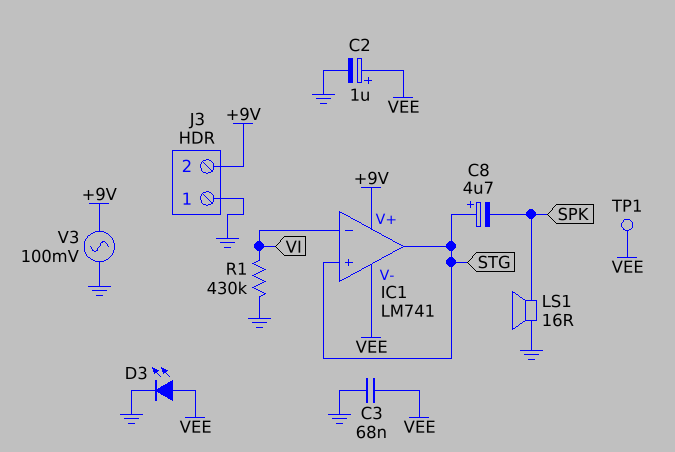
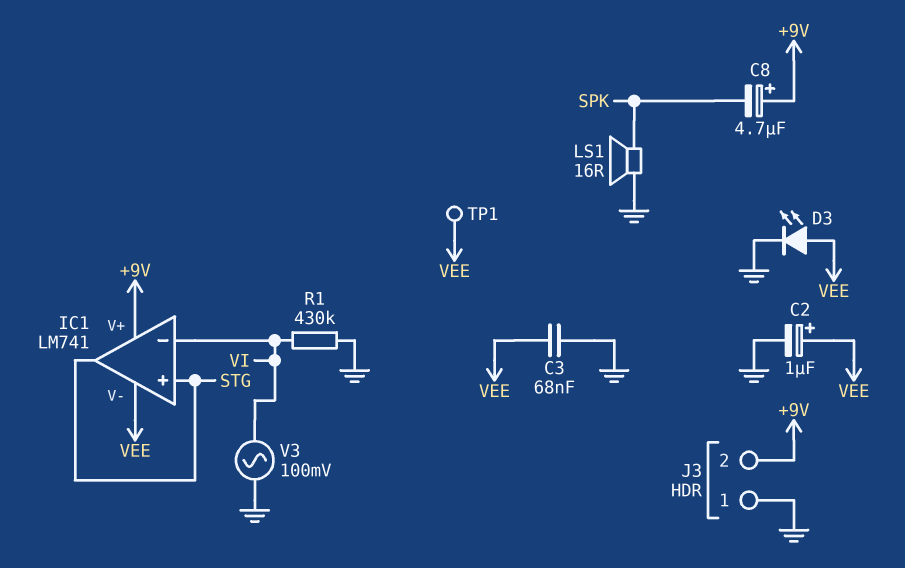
C8: 4.7uF (plus STG, minus SPK) -> 4.7uF (plus +9V, minus SPK)
V3: AC 100mV (+9V, GND) -> AC 100mV (GND, VI)

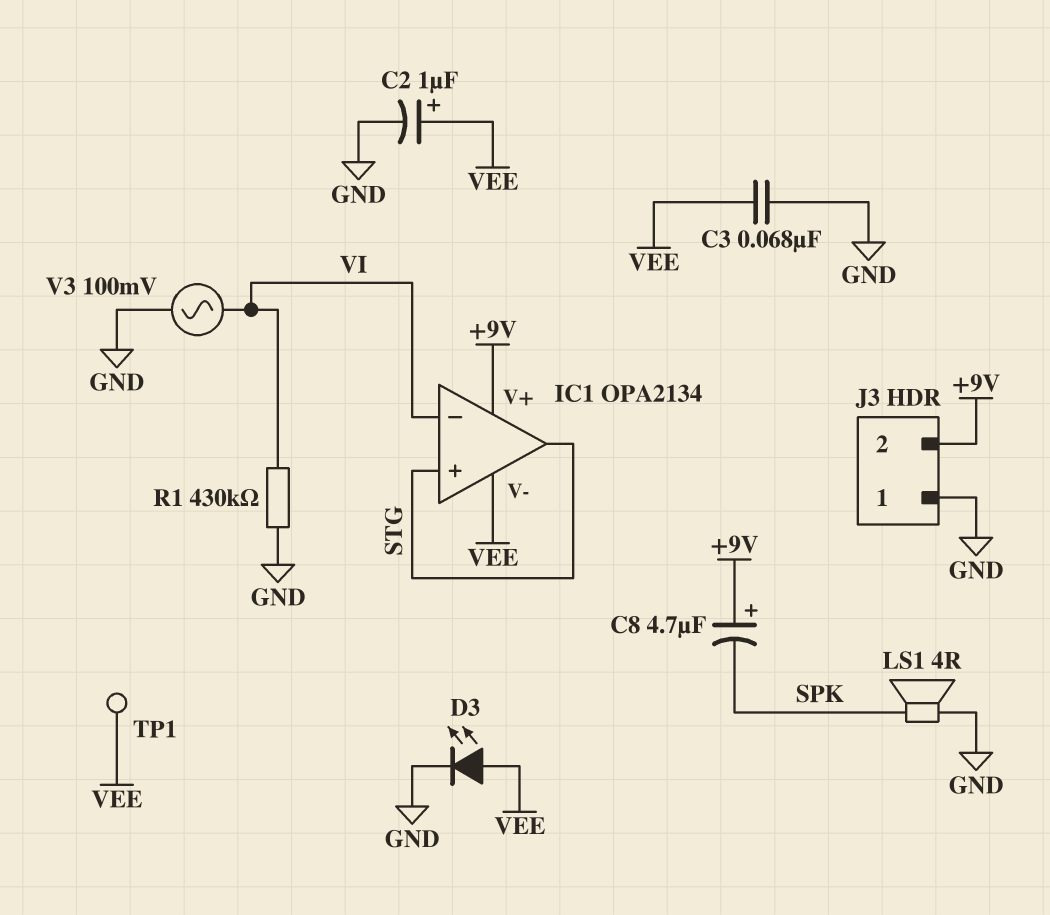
IC1: LM741 -> OPA2134
LS1: speaker 16R (GND, SPK) -> speaker 4R (GND, SPK)

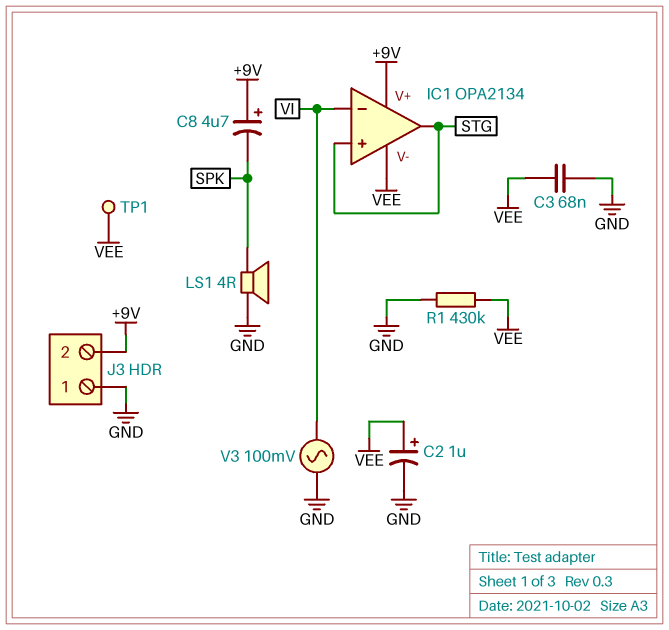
D3: LED (A VEE, K GND) -> none
R1: 430k (GND, VI) -> 430k (GND, VEE)

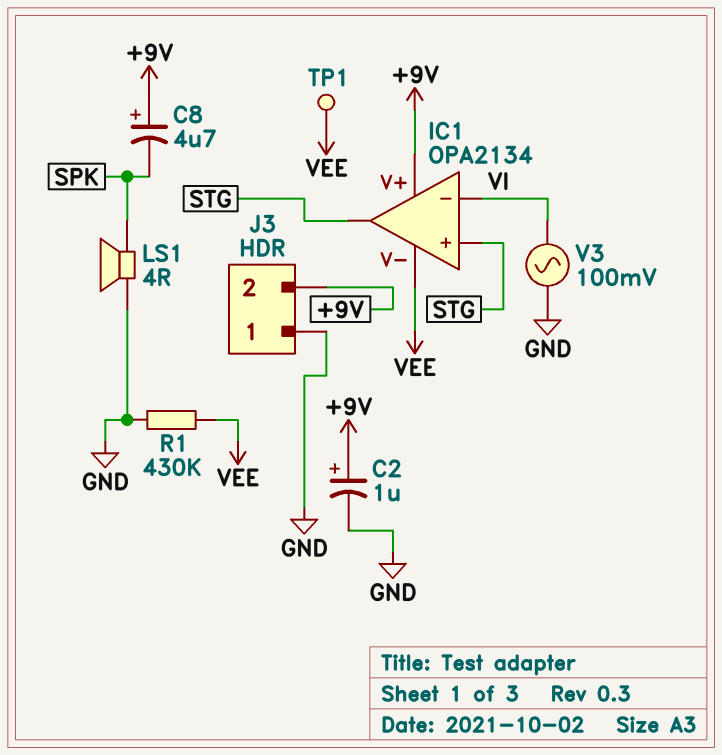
C2: 1uF (plus VEE, minus GND) -> 1uF (plus +9V, minus GND)
C3: 68nF (GND, VEE) -> none

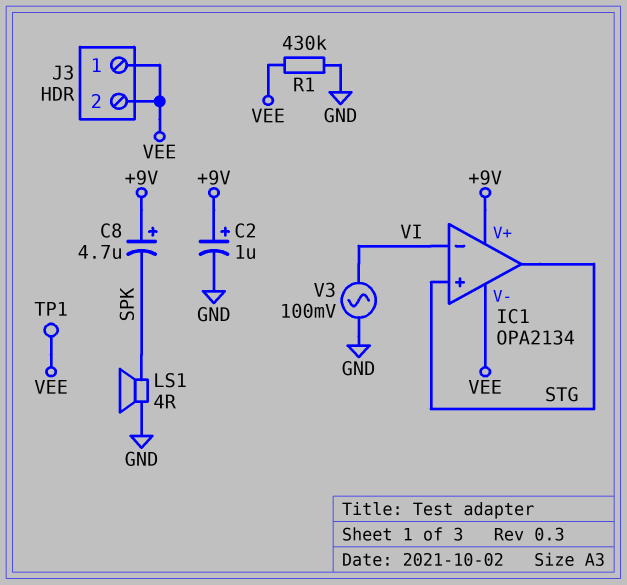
J3 pin 1: GND -> VEE
J3 pin 2: +9V -> VEE

